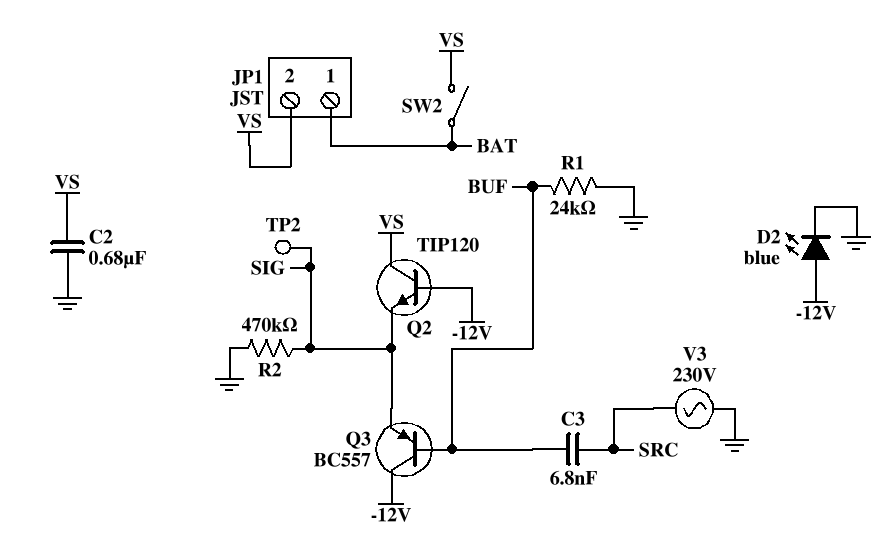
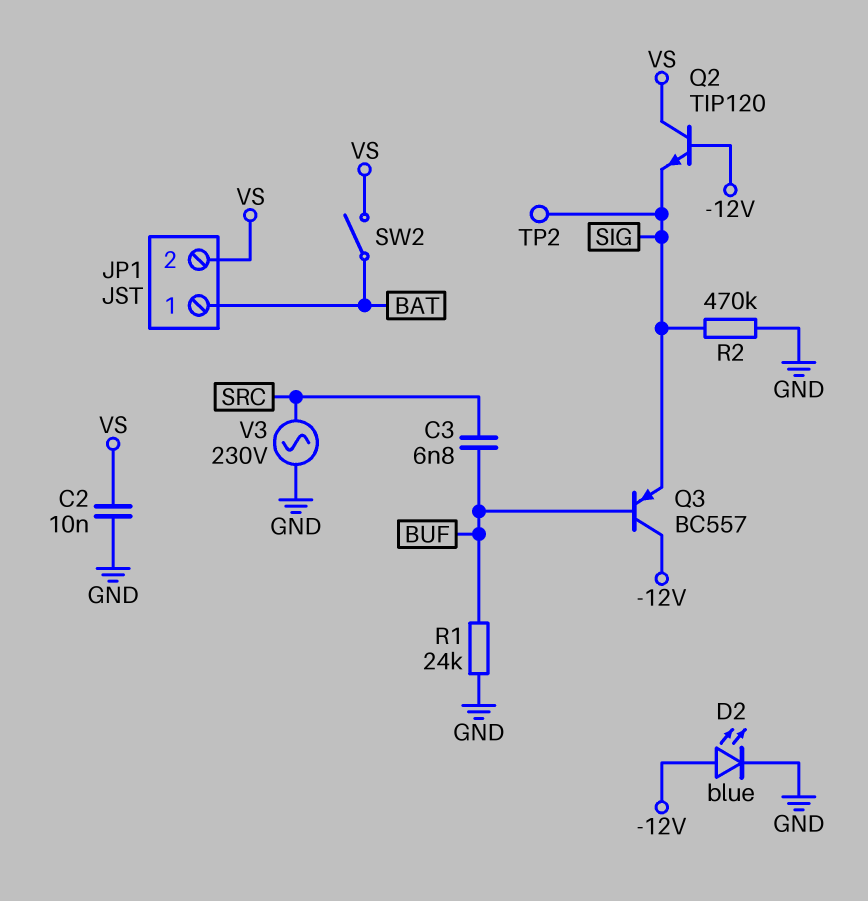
C2: 680nF (GND, VS) -> 10nF (GND, VS)

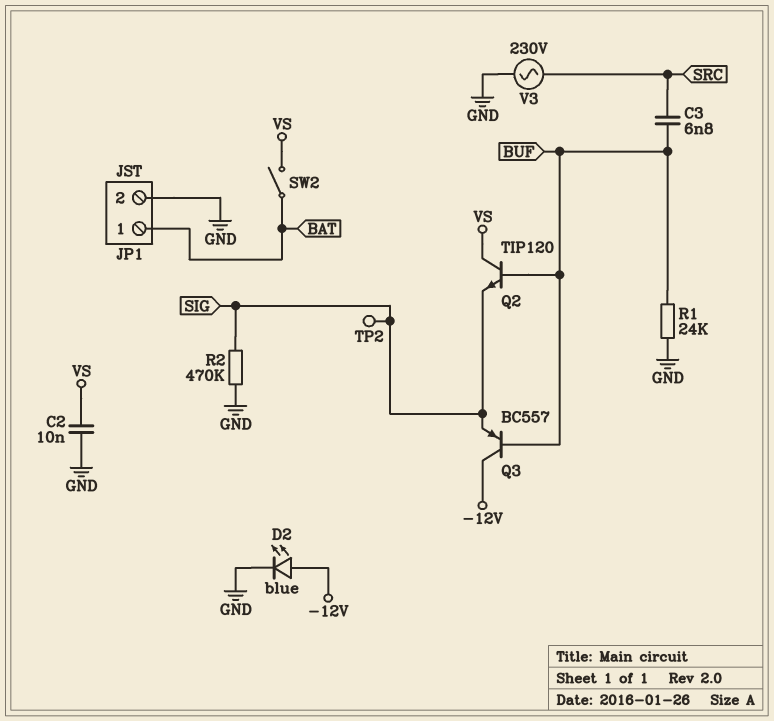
JP1 pin 2: VS -> GND
Q2: NPN TIP120 (B -12V, C VS, E SIG) -> NPN TIP120 (B BUF, C VS, E SIG)

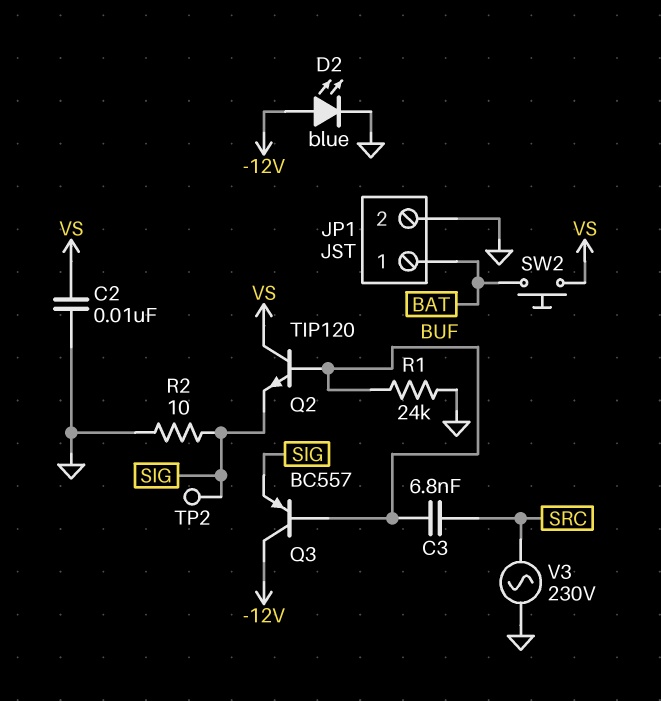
R2: 470k (GND, SIG) -> 10 (GND, SIG)
SW2: switch (BAT, VS) -> button (BAT, VS)

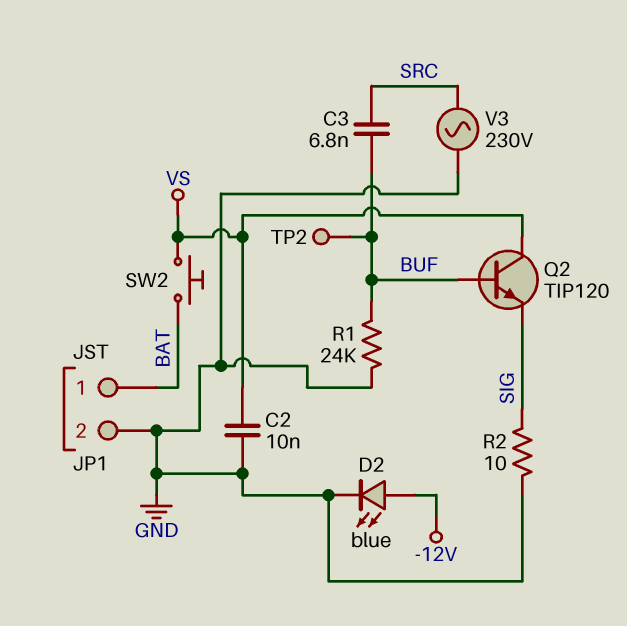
Q3: PNP BC557 (B BUF, C -12V, E SIG) -> none
TP2: test point (SIG) -> test point (BUF)

